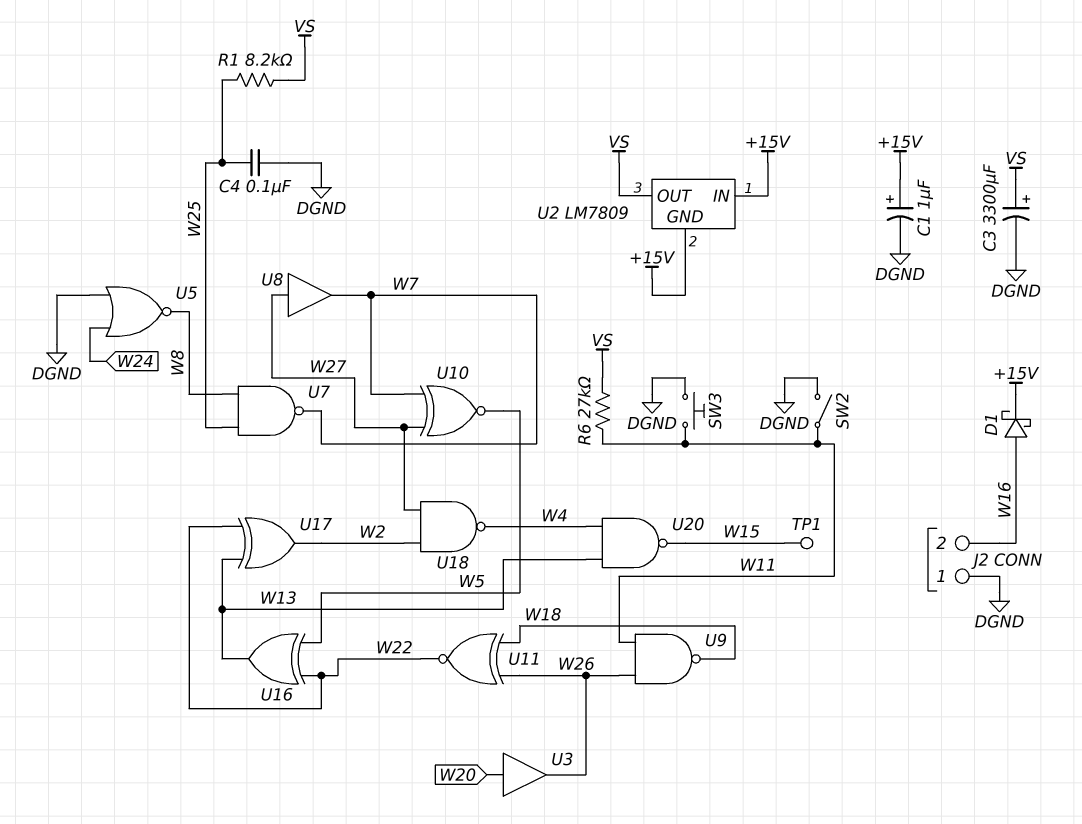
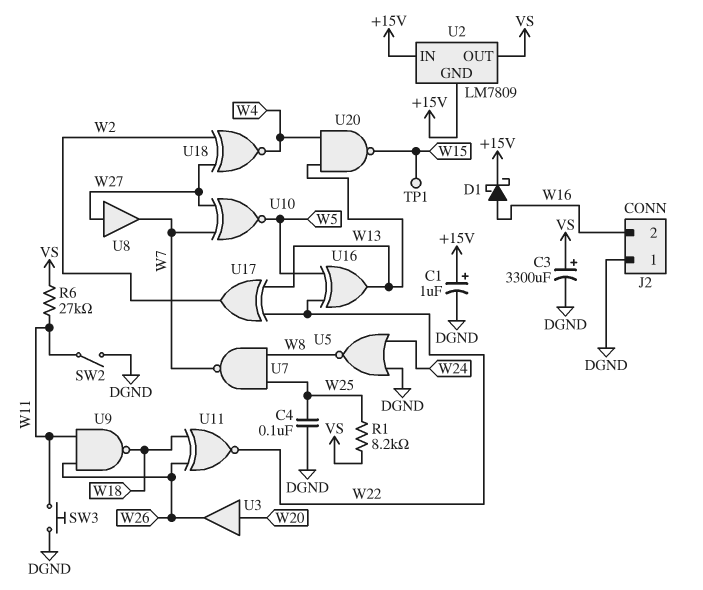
U18: NAND (in W2, in W27, out W4) -> XNOR (in W2, in W27, out W4)

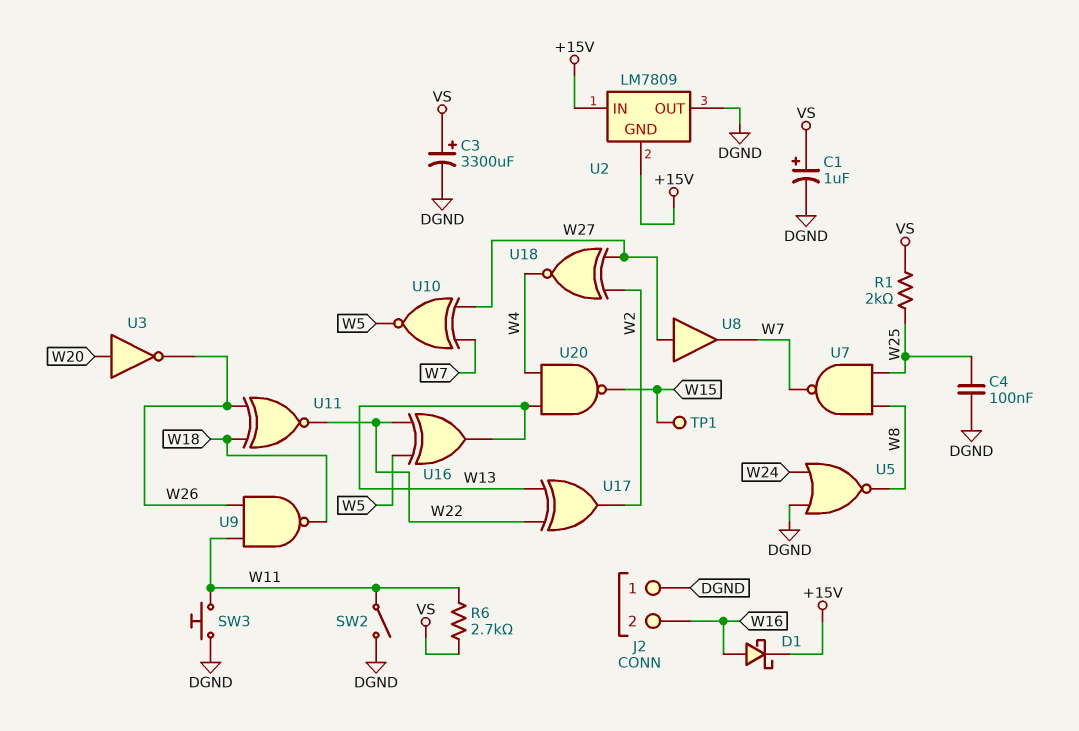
C1: 1uF (plus +15V, minus DGND) -> 1uF (plus VS, minus DGND)
R1: 8.2k (VS, W25) -> 2k (VS, W25)
R6: 27k (VS, W11) -> 2.7k (VS, W11)
U2 pin OUT: VS -> DGND
U3: buffer (in W20, out W26) -> NOT (in W20, out W26)

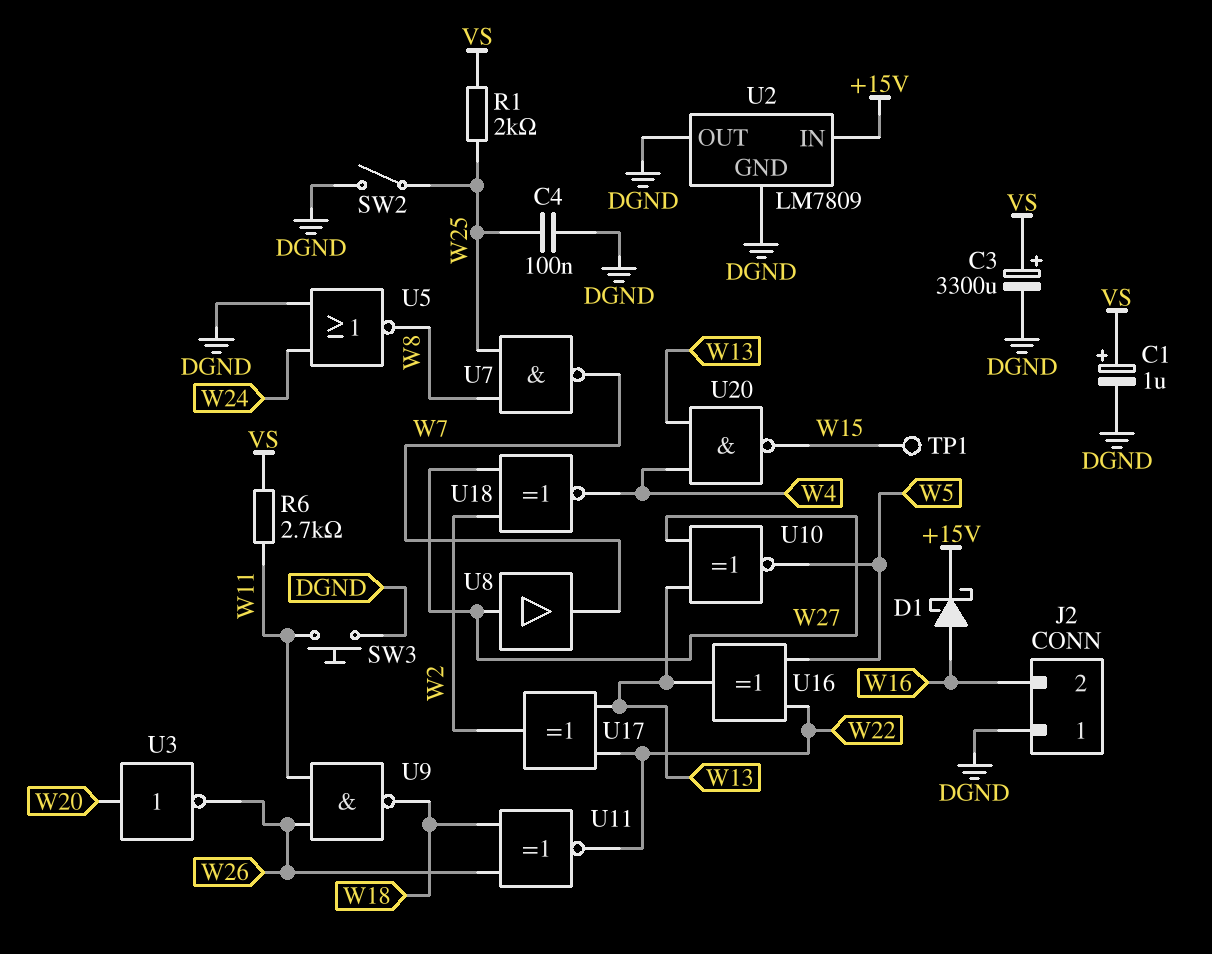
SW2: switch (DGND, W11) -> switch (DGND, W25)
U2 pin GND: +15V -> DGND
U10: XNOR (in W7, in W27, out W5) -> XNOR (in W13, in W27, out W5)

